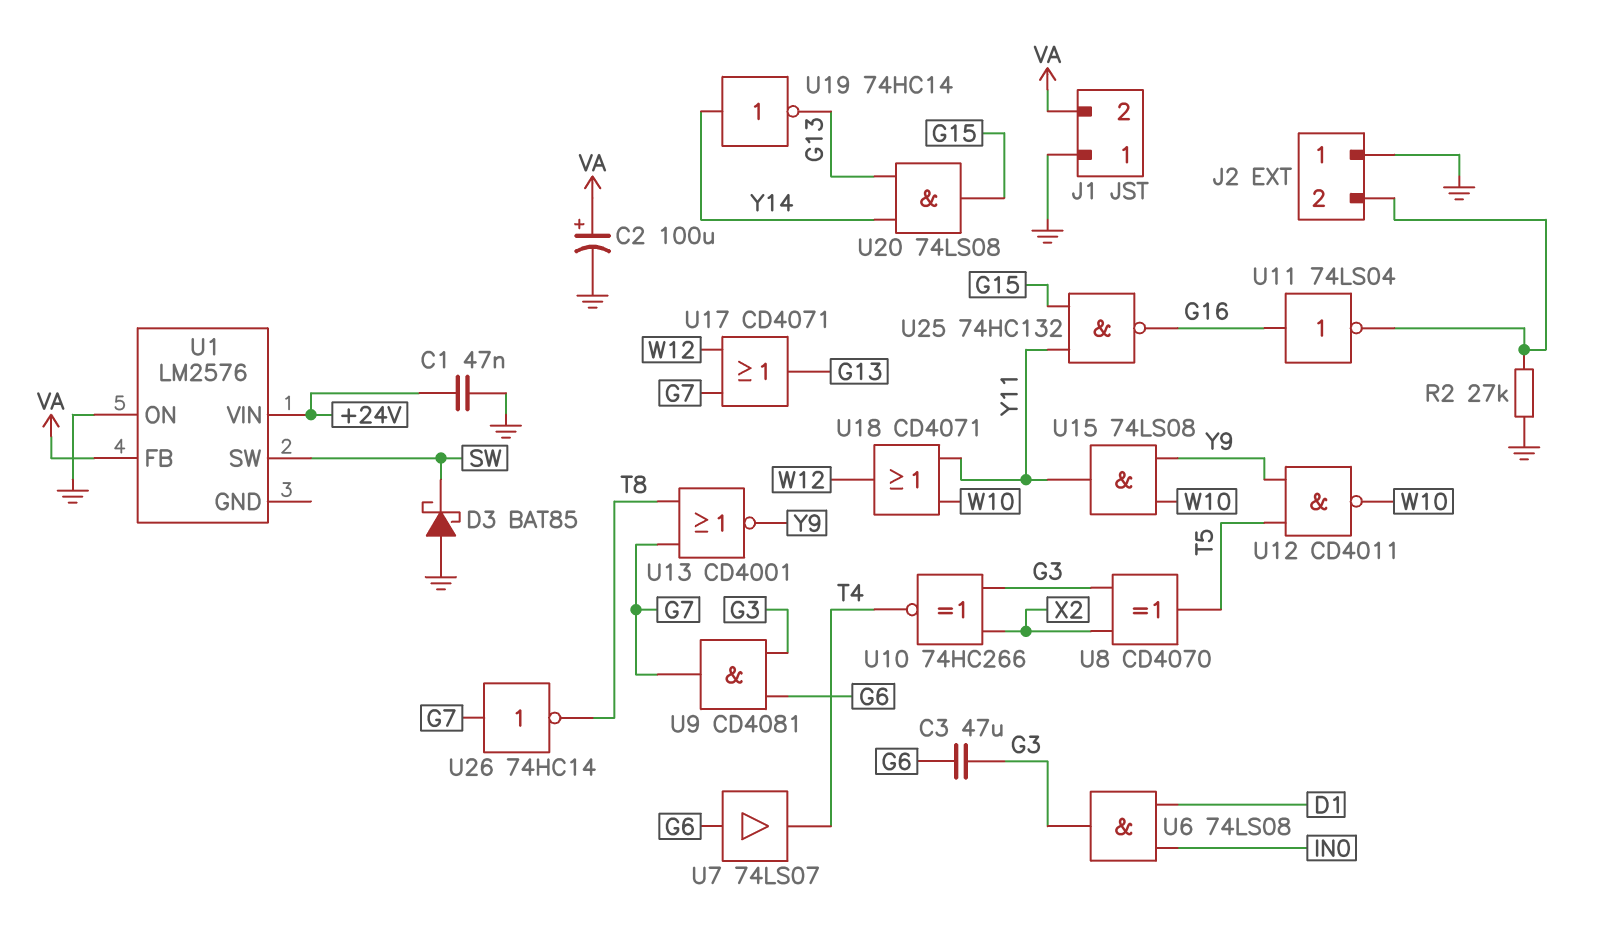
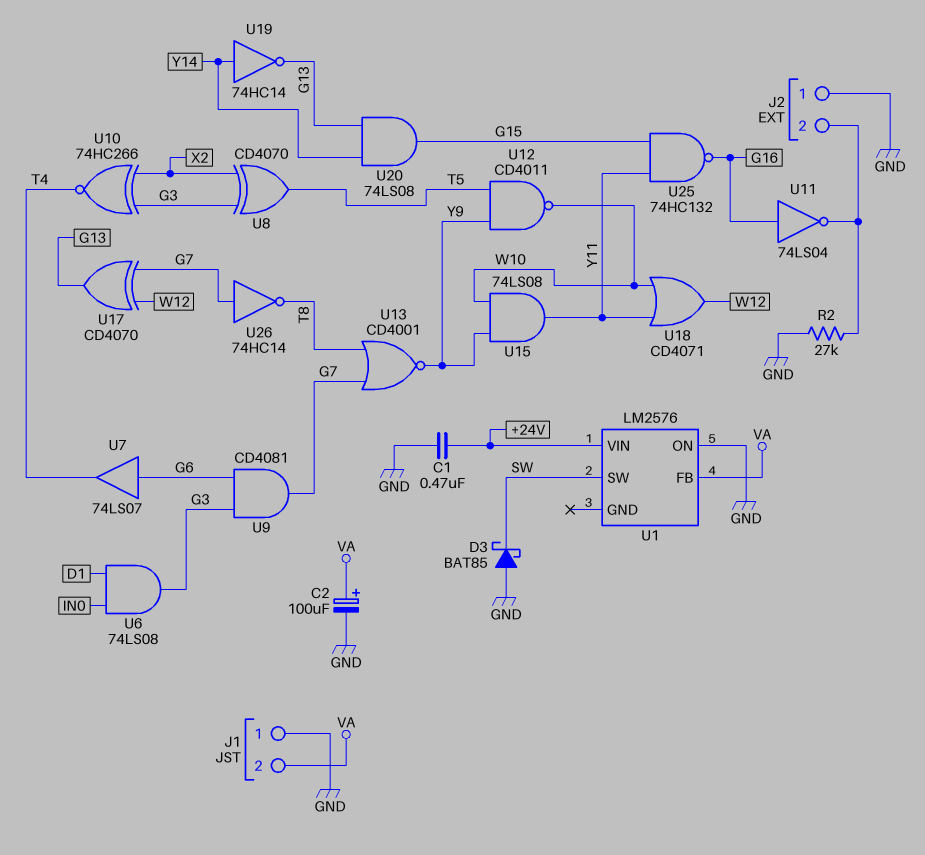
C1: 47nF (+24V, GND) -> 470nF (+24V, GND)
C3: 47uF (G3, G6) -> none
U17: OR CD4071 (in G7, in W12, out G13) -> XOR CD4070 (in G7, in W12, out G13)

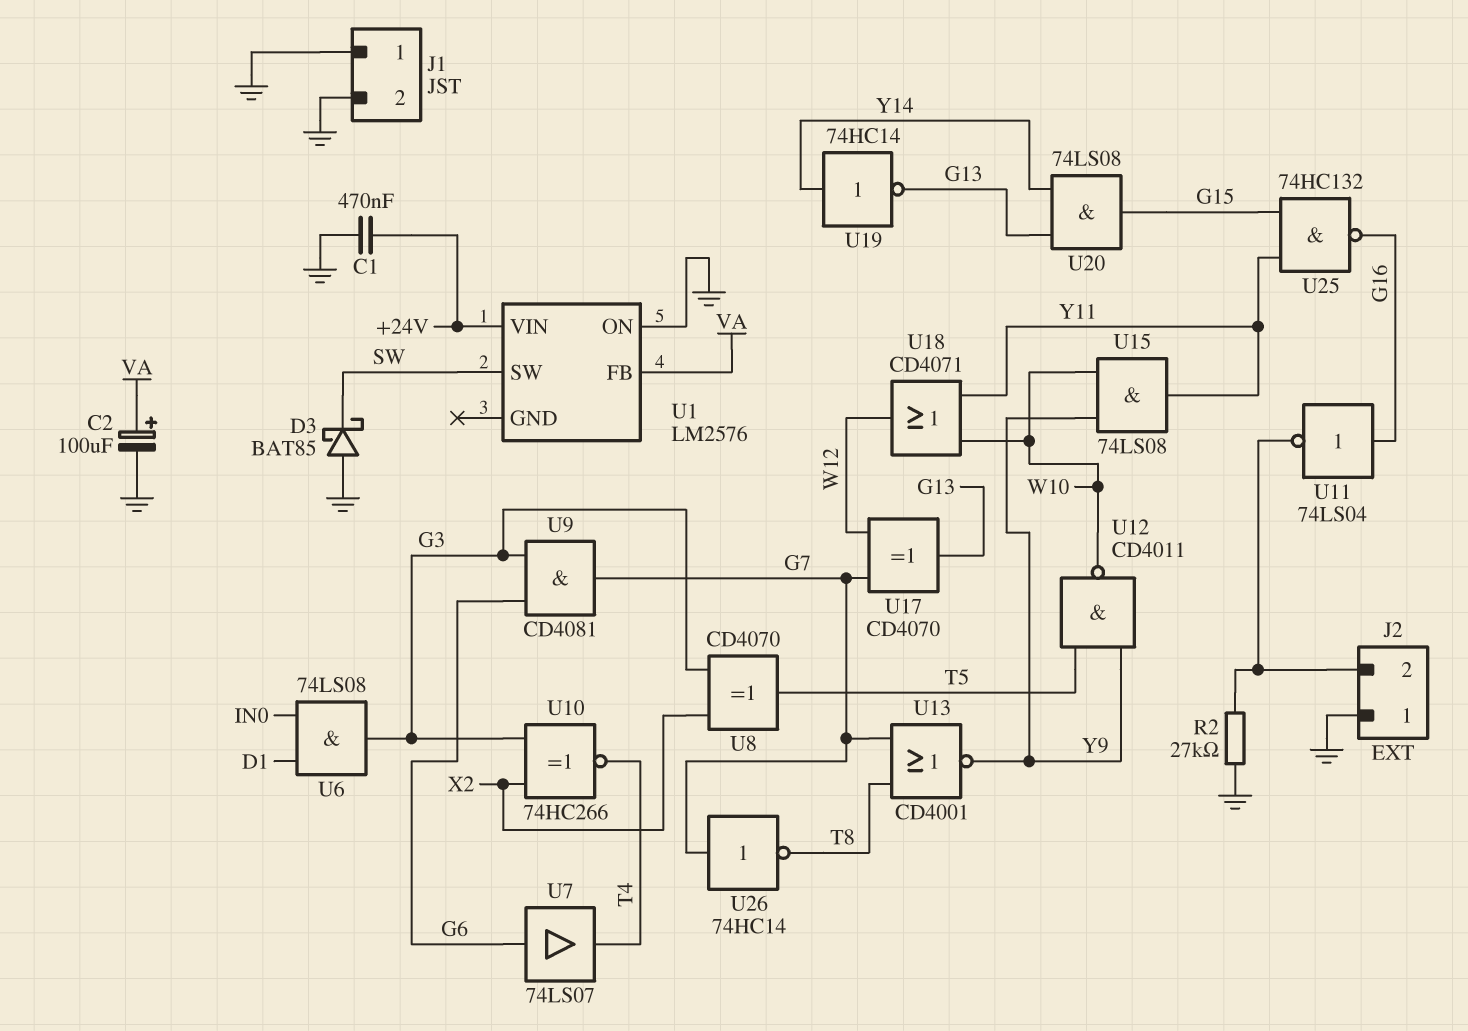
J1 pin 2: VA -> GND

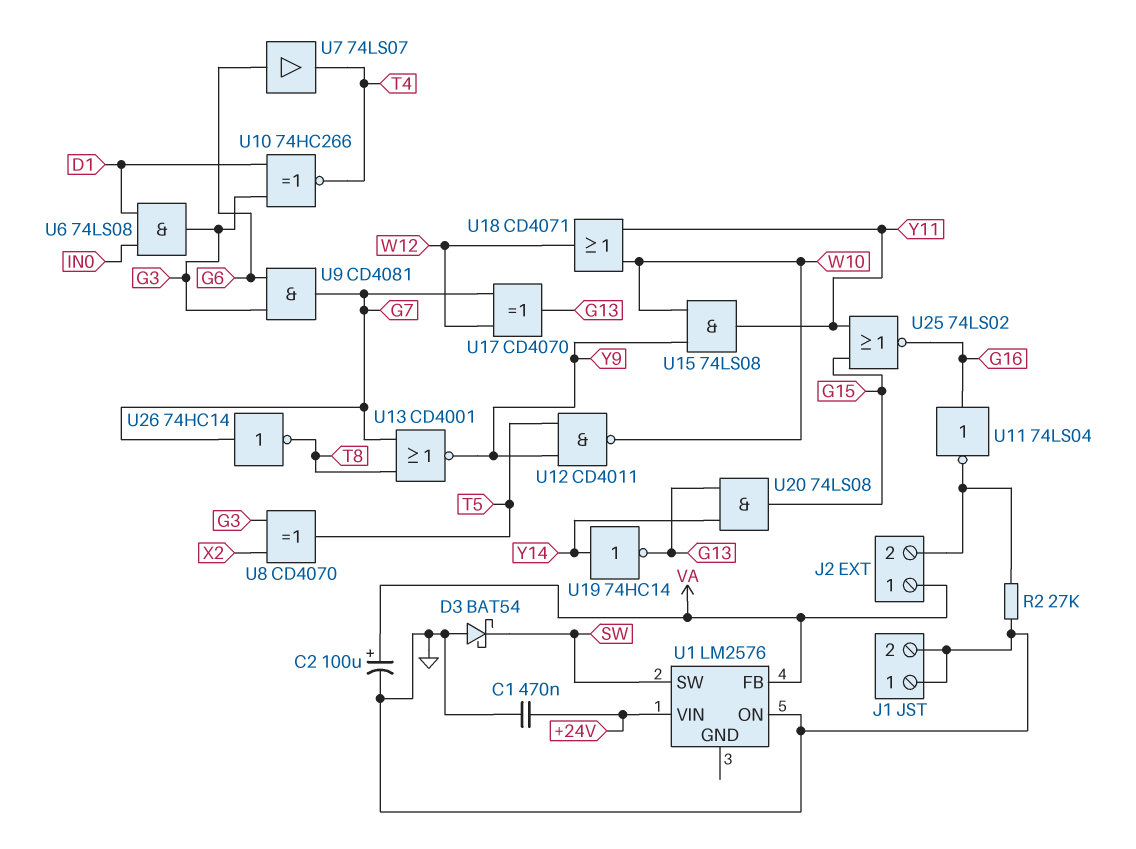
D3: schottky BAT85 (A GND, K SW) -> schottky BAT54 (A GND, K SW)
J2 pin 1: GND -> VA
U10: XNOR 74HC266 (in G3, in X2, out T4) -> XNOR 74HC266 (in D1, in G3, out T4)
U25: NAND 74HC132 (in G15, in Y11, out G16) -> NOR 74LS02 (in G15, in Y11, out G16)

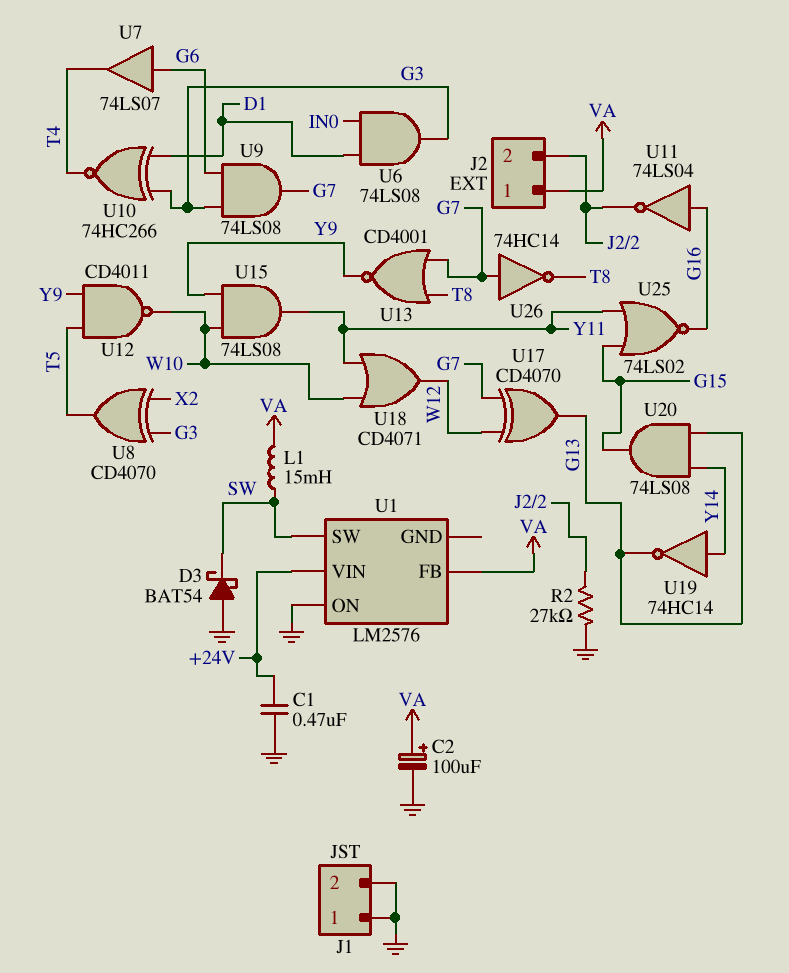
L1: none -> 15mH (SW, VA)
U9: AND CD4081 (in G3, in G6, out G7) -> AND 74LS08 (in G3, in G6, out G7)

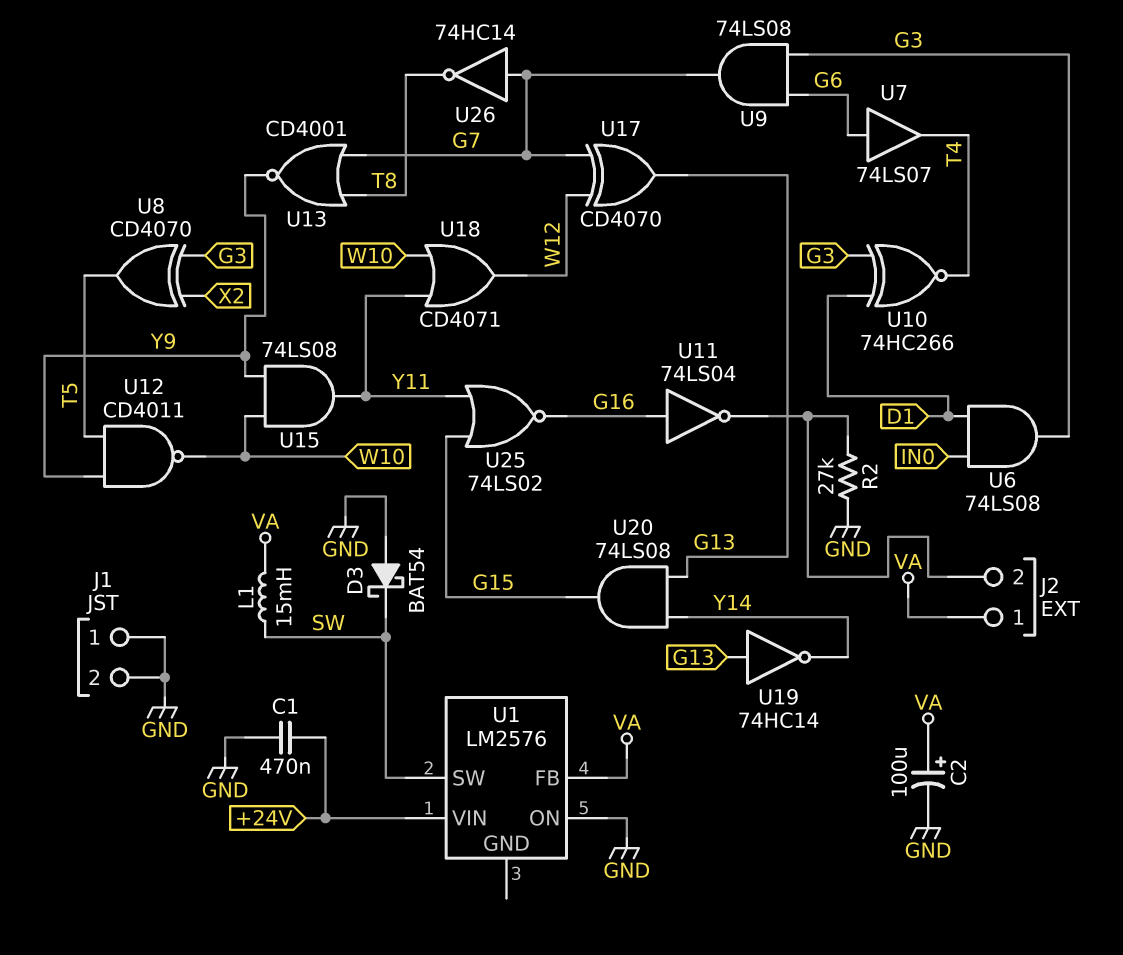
U19: NOT 74HC14 (in Y14, out G13) -> NOT 74HC14 (in G13, out Y14)

